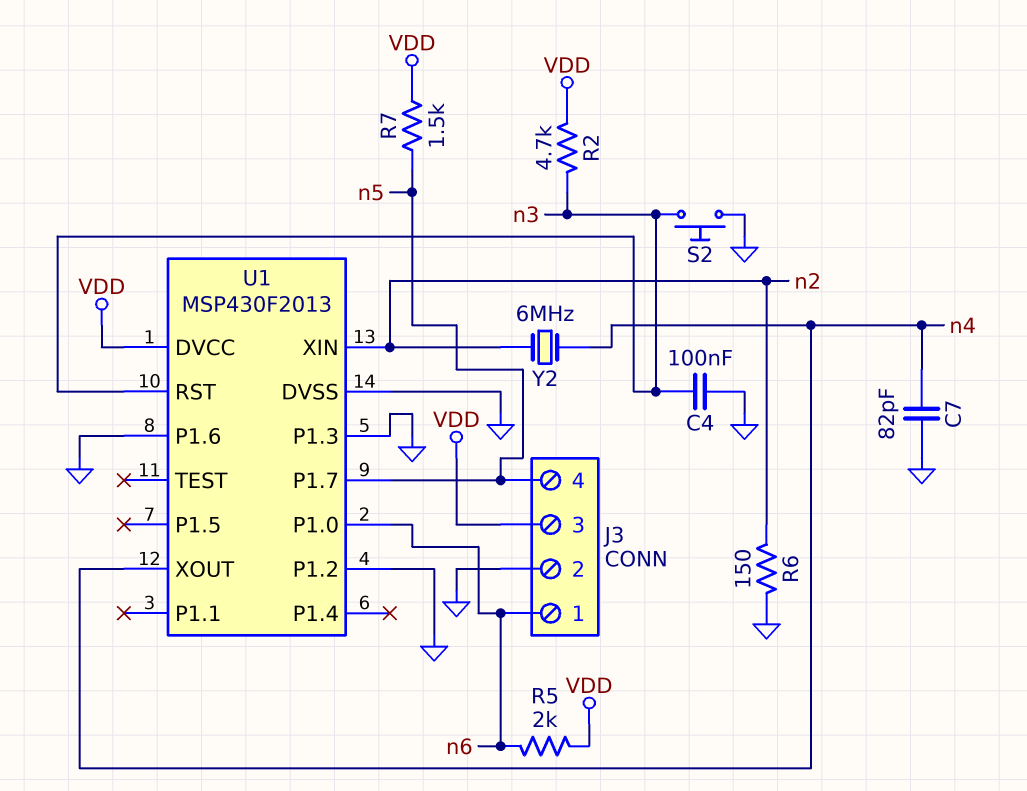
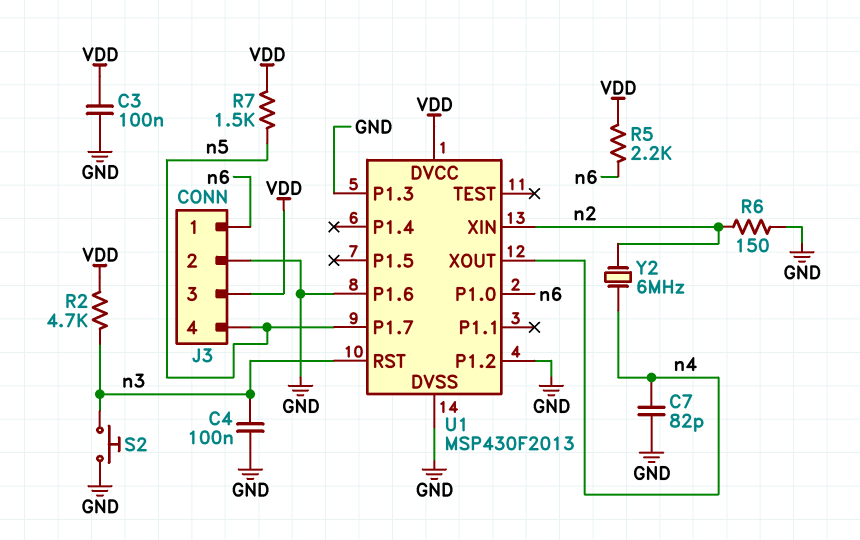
C3: none -> 100nF (GND, VDD)
R5: 2k (VDD, n6) -> 2.2k (VDD, n6)

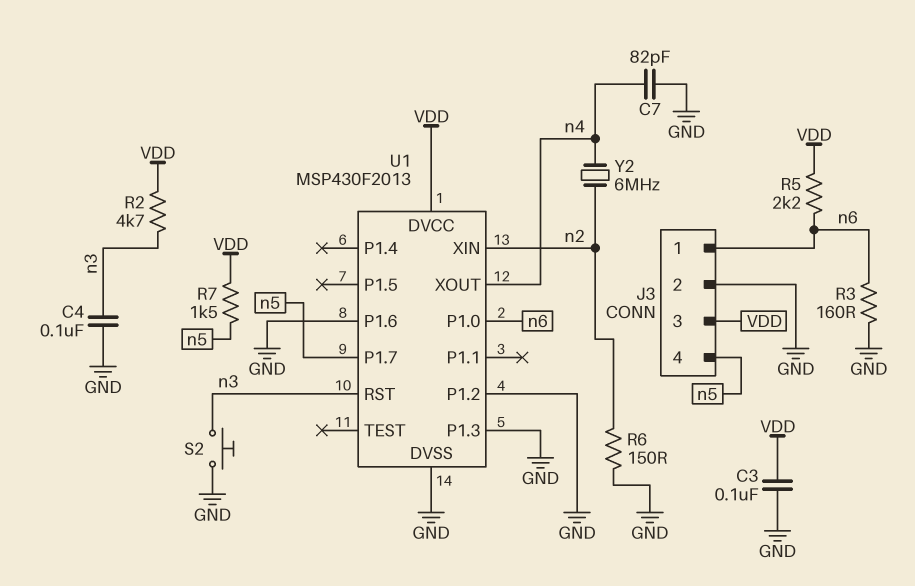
R3: none -> 160 (GND, n6)

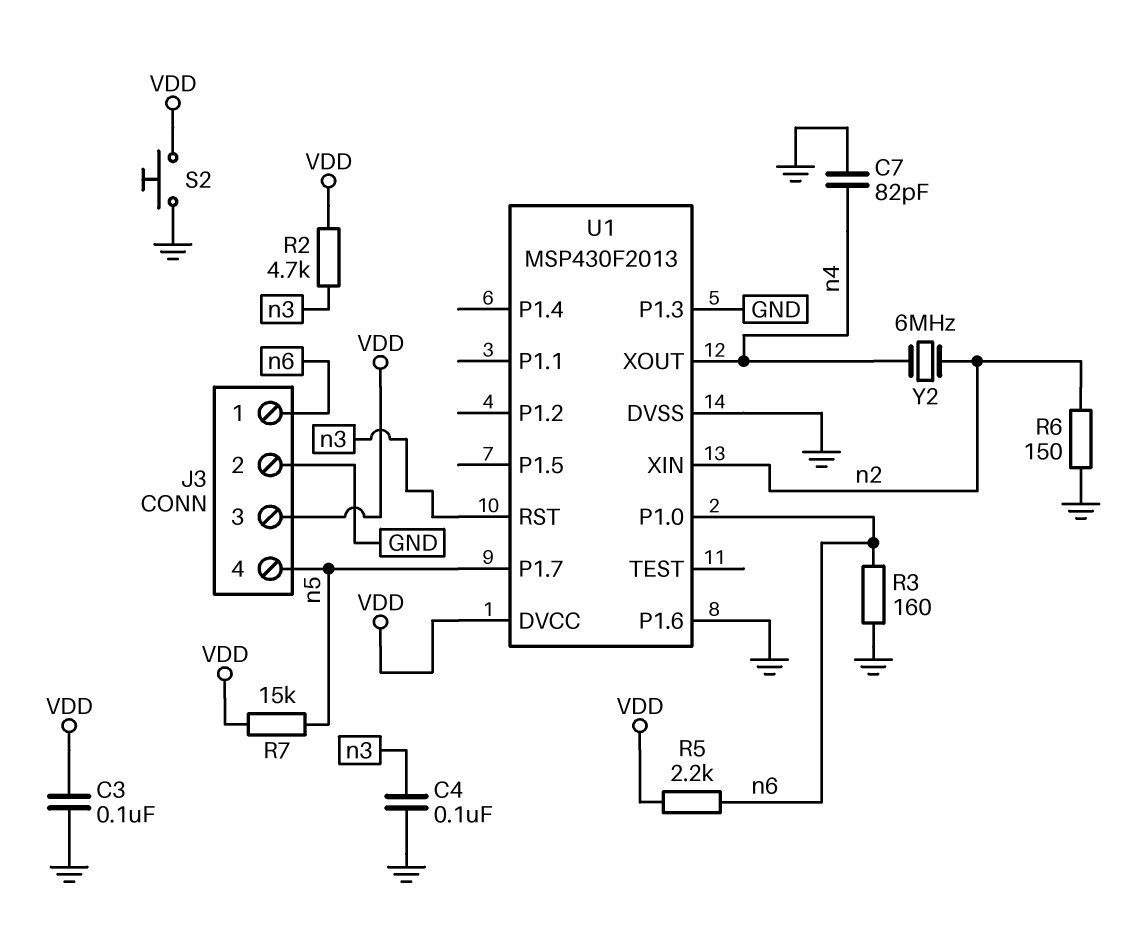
R7: 1.5k (VDD, n5) -> 15k (VDD, n5)
S2: button (GND, n3) -> button (GND, VDD)
U1 pin P1.2: GND -> none

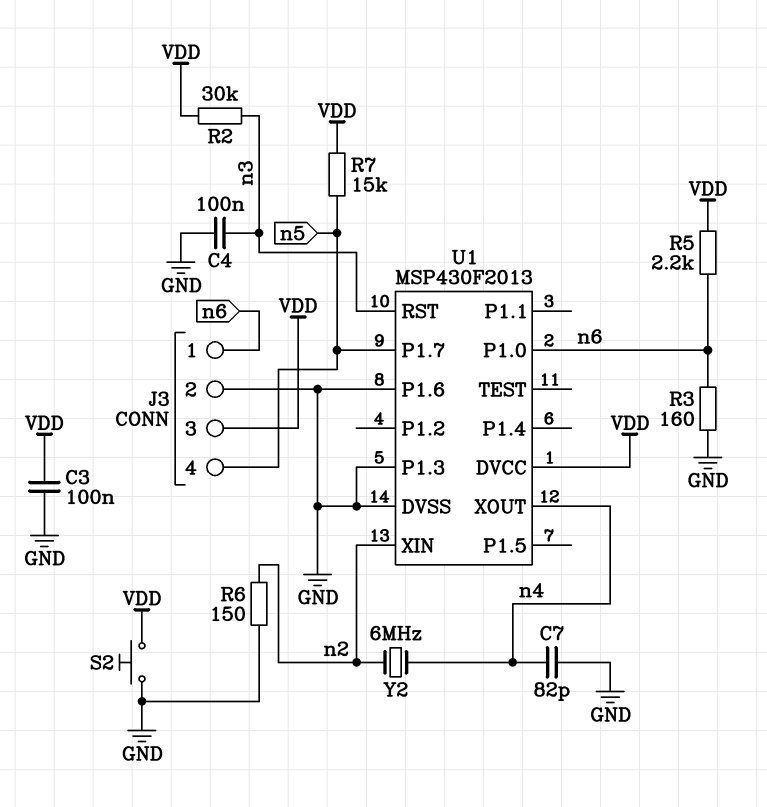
R2: 4.7k (VDD, n3) -> 30k (VDD, n3)

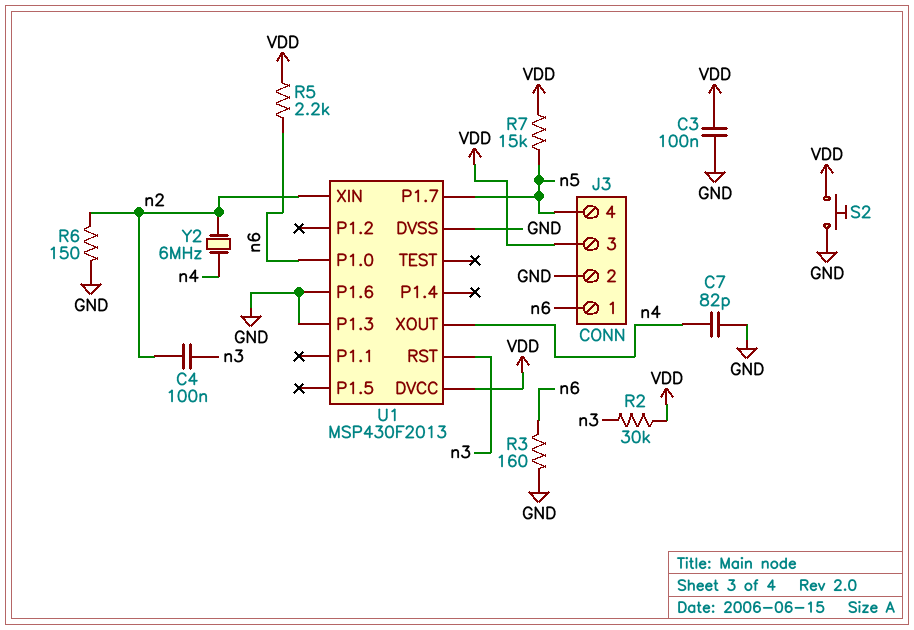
C4: 100nF (GND, n3) -> 100nF (n2, n3)

